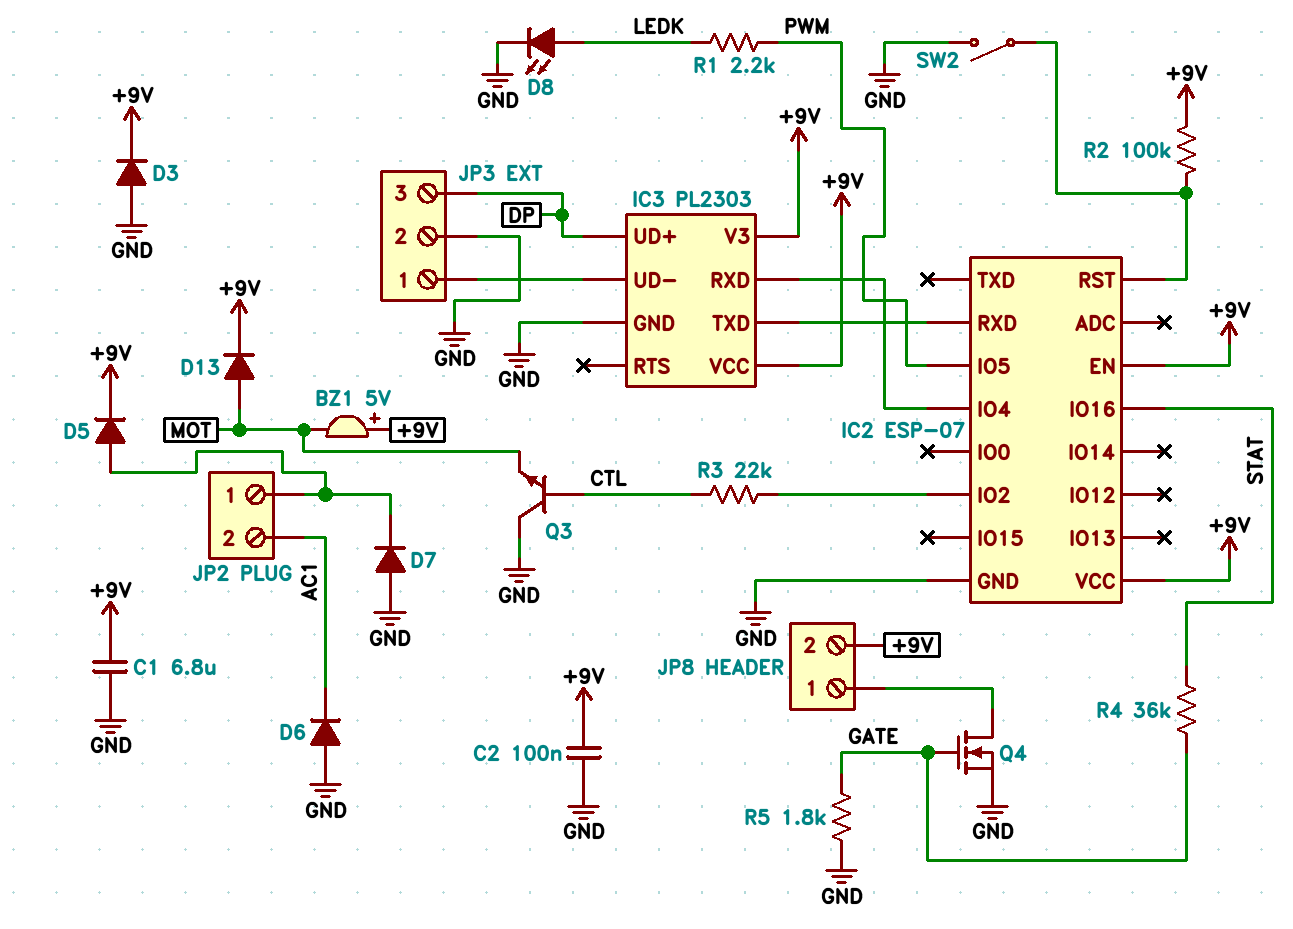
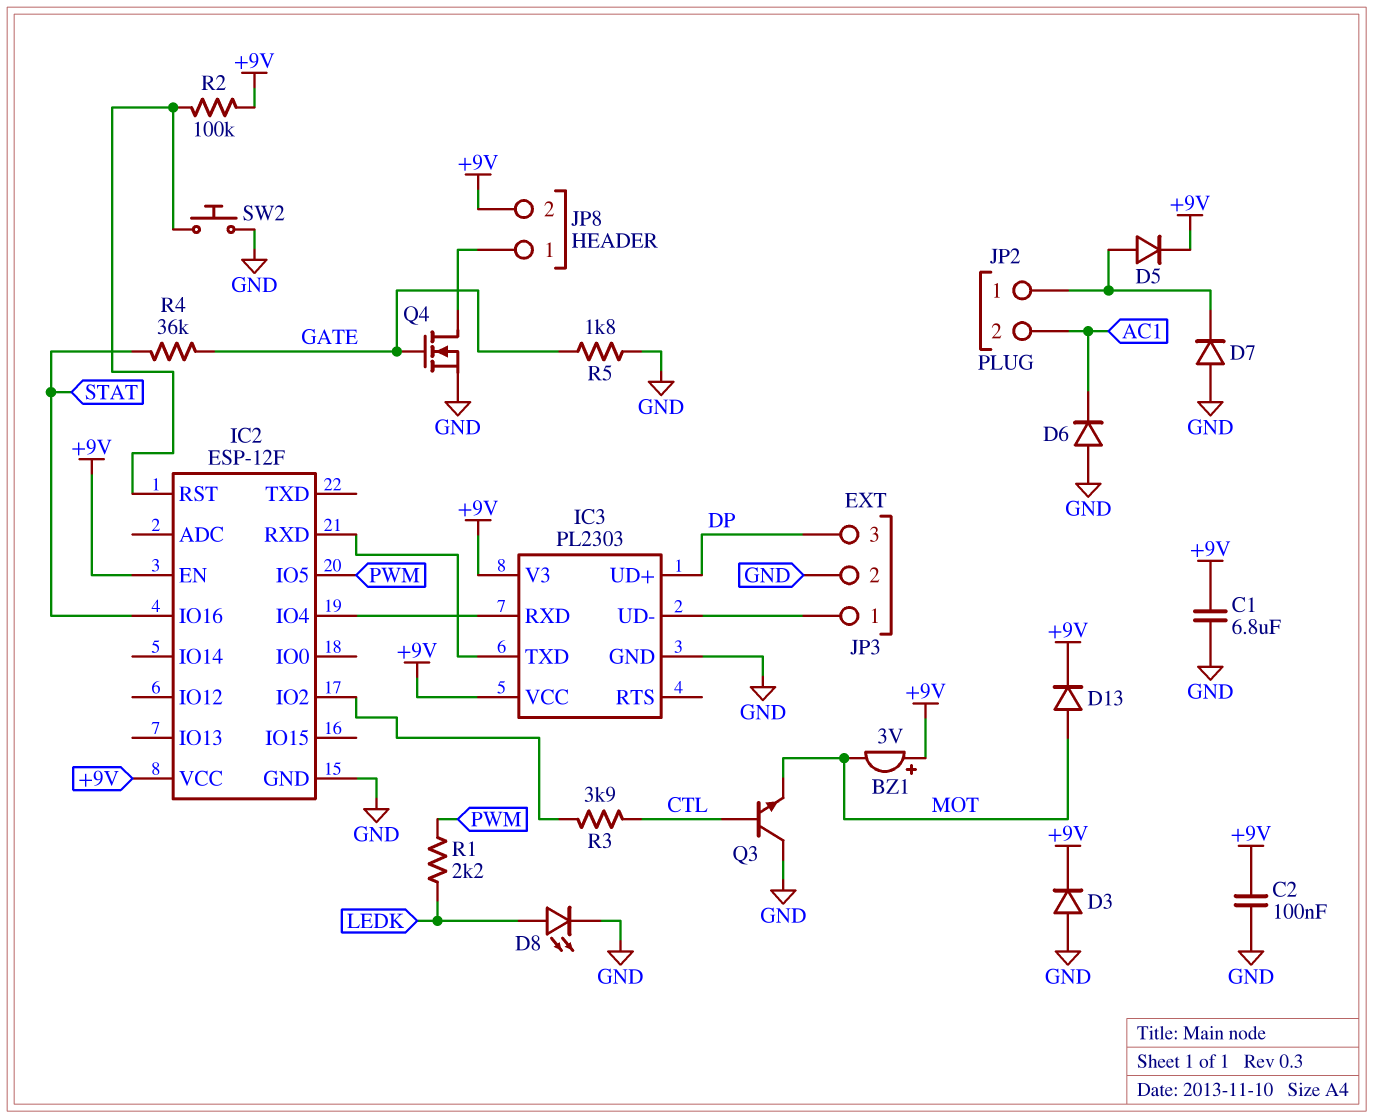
BZ1: buzzer 5V (plus +9V, minus MOT) -> buzzer 3V (plus +9V, minus MOT)
IC2: ESP-07 -> ESP-12F
R3: 22k (CTL, IC2/IO2) -> 3.9k (CTL, IC2/IO2)
SW2: switch (GND, IC2/RST) -> button (GND, IC2/RST)

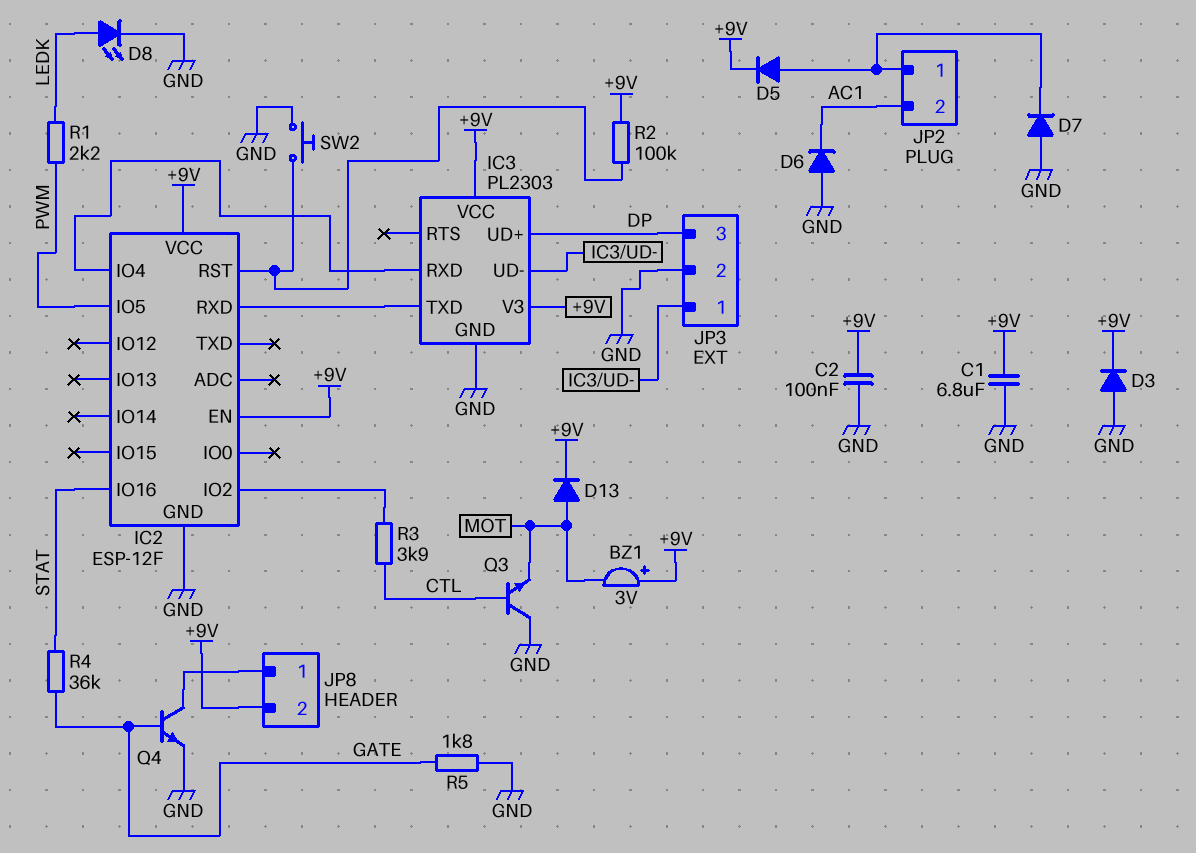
Q4: NMOS (G GATE, D JP8/1, S GND) -> NPN (B GATE, C JP8/1, E GND)

